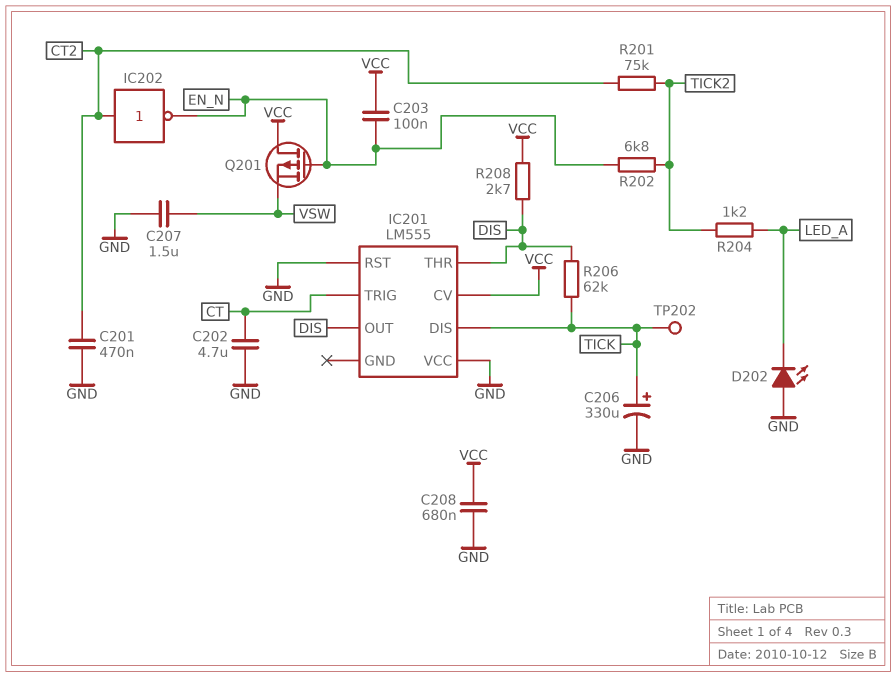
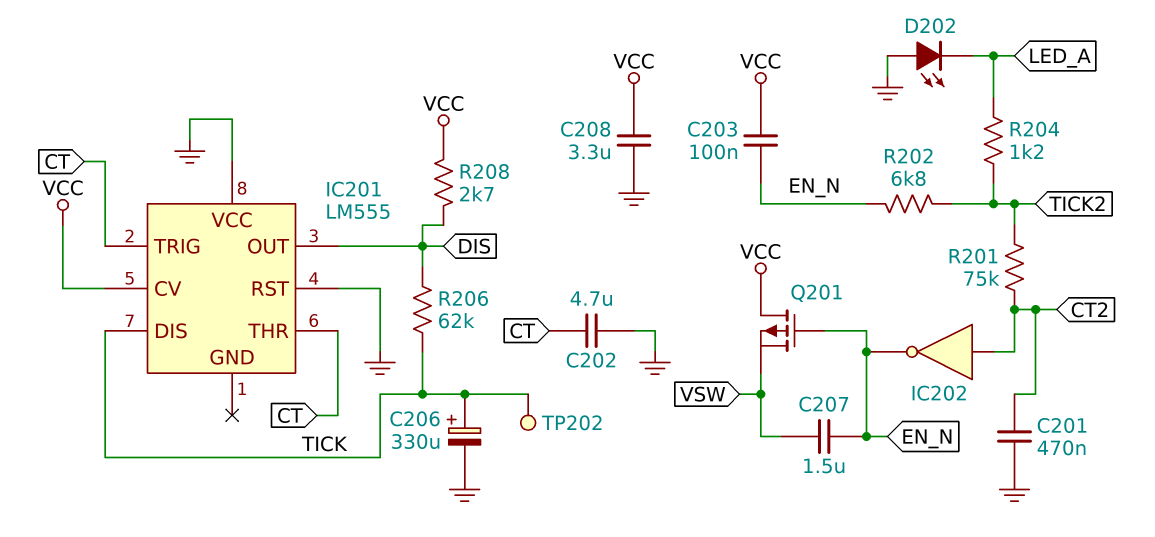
C207: 1.5uF (GND, VSW) -> 1.5uF (EN_N, VSW)
C208: 680nF (GND, VCC) -> 3.3uF (GND, VCC)
IC201 pin THR: DIS -> CT

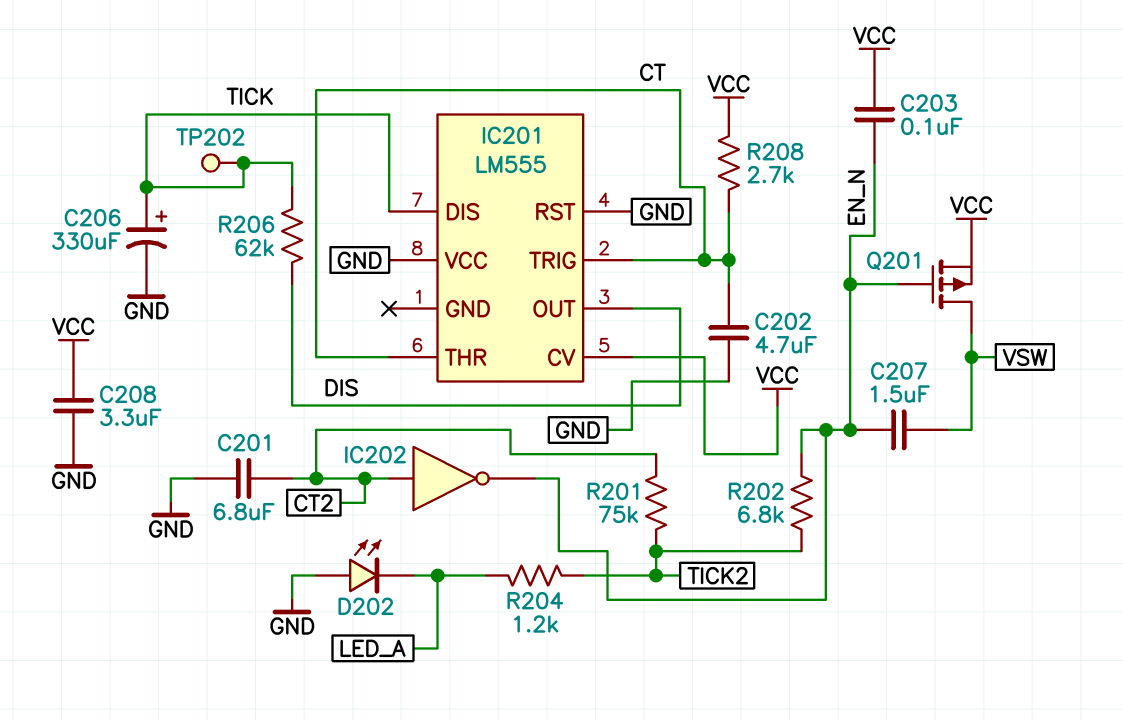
C201: 470nF (CT2, GND) -> 6.8uF (CT2, GND)
Q201: PMOS (G EN_N, D VCC, S VSW) -> PMOS (G EN_N, D VSW, S VCC)
R208: 2.7k (DIS, VCC) -> 2.7k (CT, VCC)

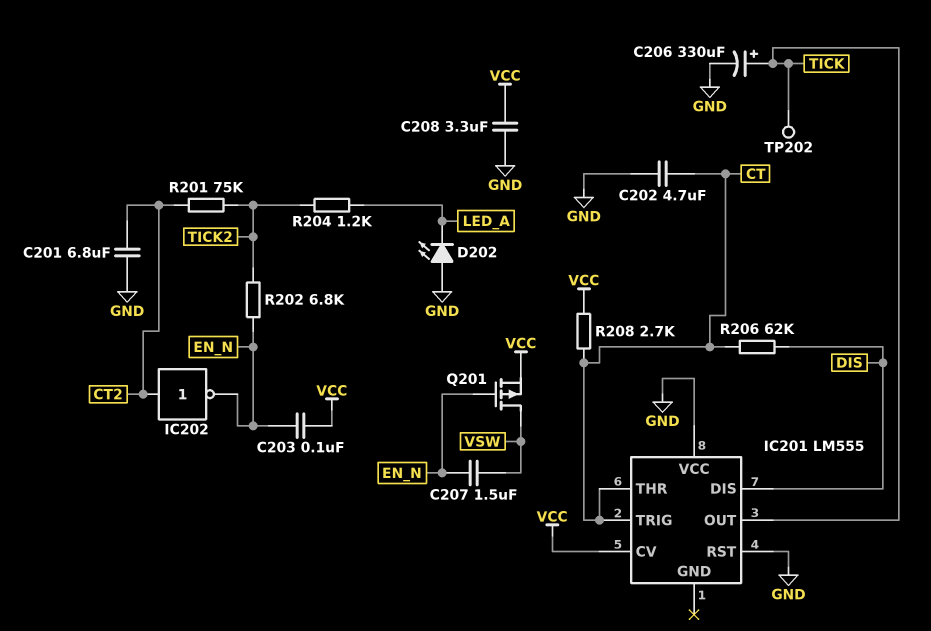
IC201 pin DIS: TICK -> DIS
IC201 pin OUT: DIS -> TICK
R206: 62k (DIS, TICK) -> 62k (CT, DIS)

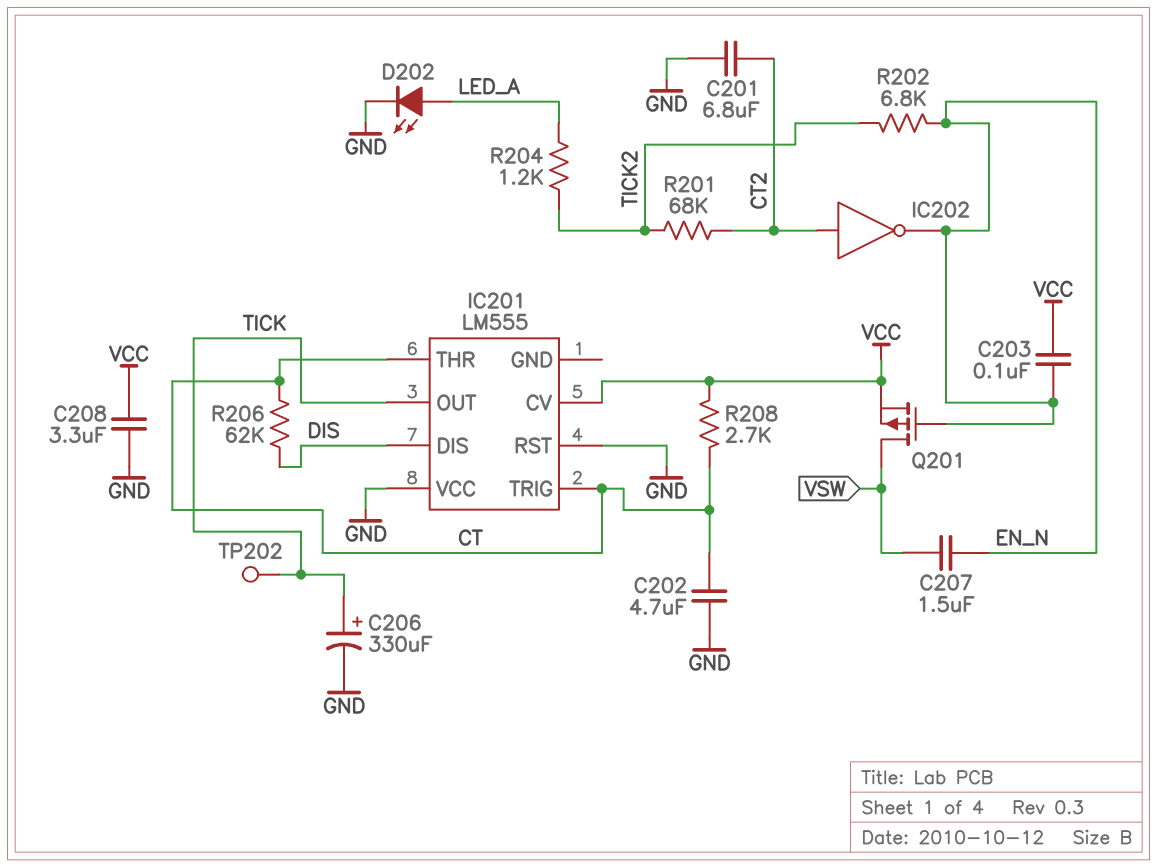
D202: LED (A GND, K LED_A) -> LED (A LED_A, K GND)
R201: 75k (CT2, TICK2) -> 68k (CT2, TICK2)

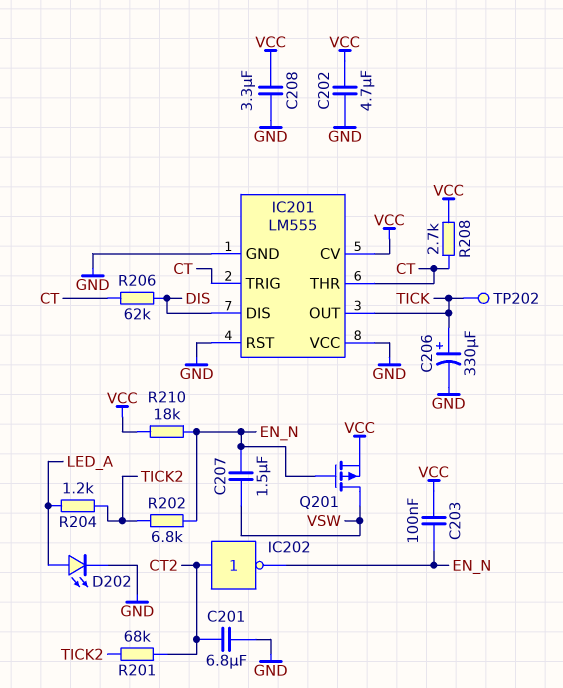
C202: 4.7uF (CT, GND) -> 4.7uF (GND, VCC)
IC201 pin GND: none -> GND
R210: none -> 18k (EN_N, VCC)

